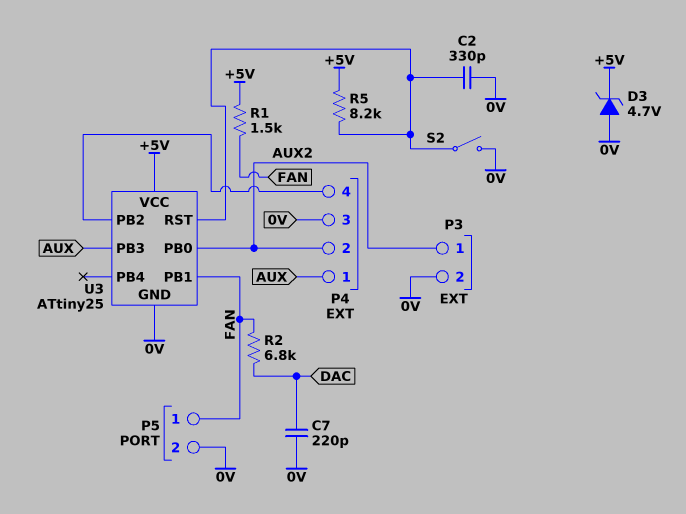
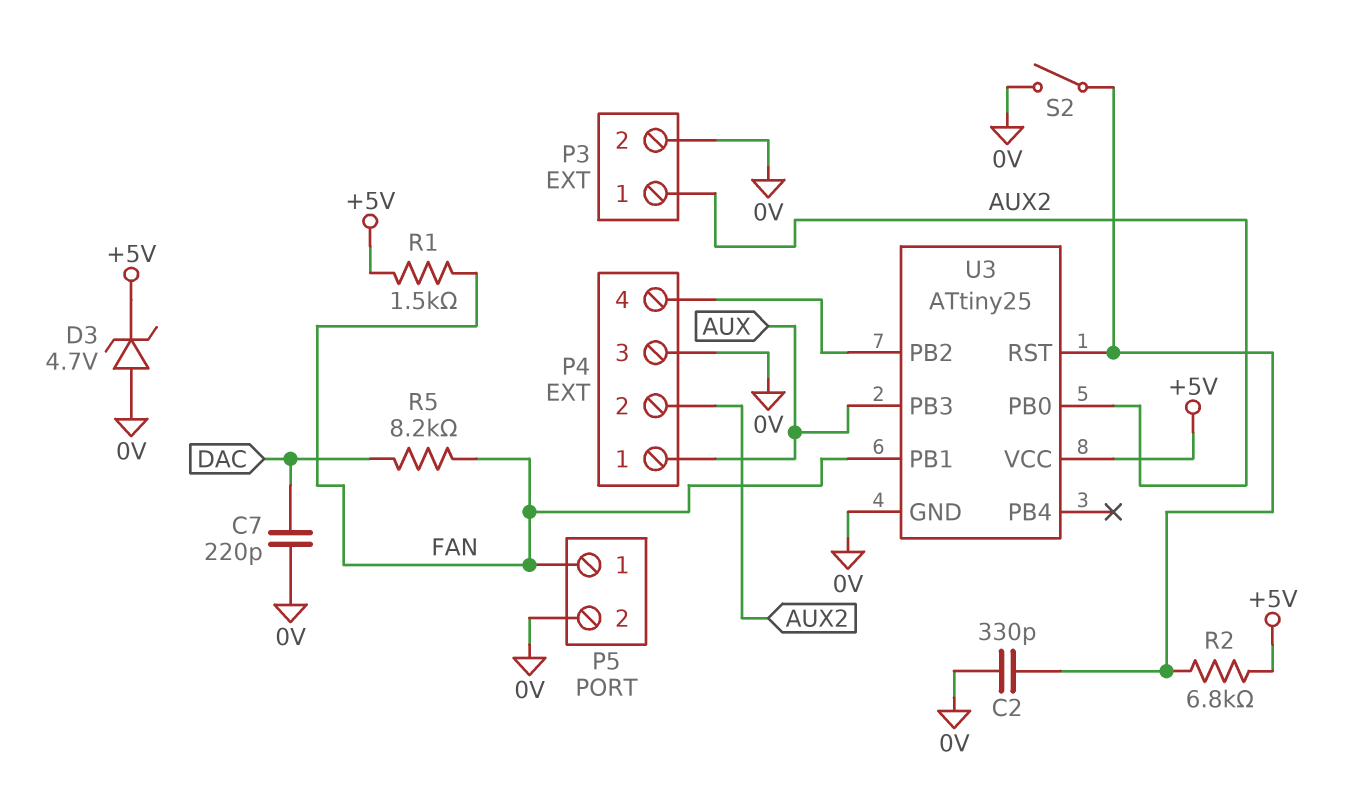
R2: 6.8k (DAC, FAN) -> 6.8k (+5V, U3/RST)
R5: 8.2k (+5V, U3/RST) -> 8.2k (DAC, FAN)

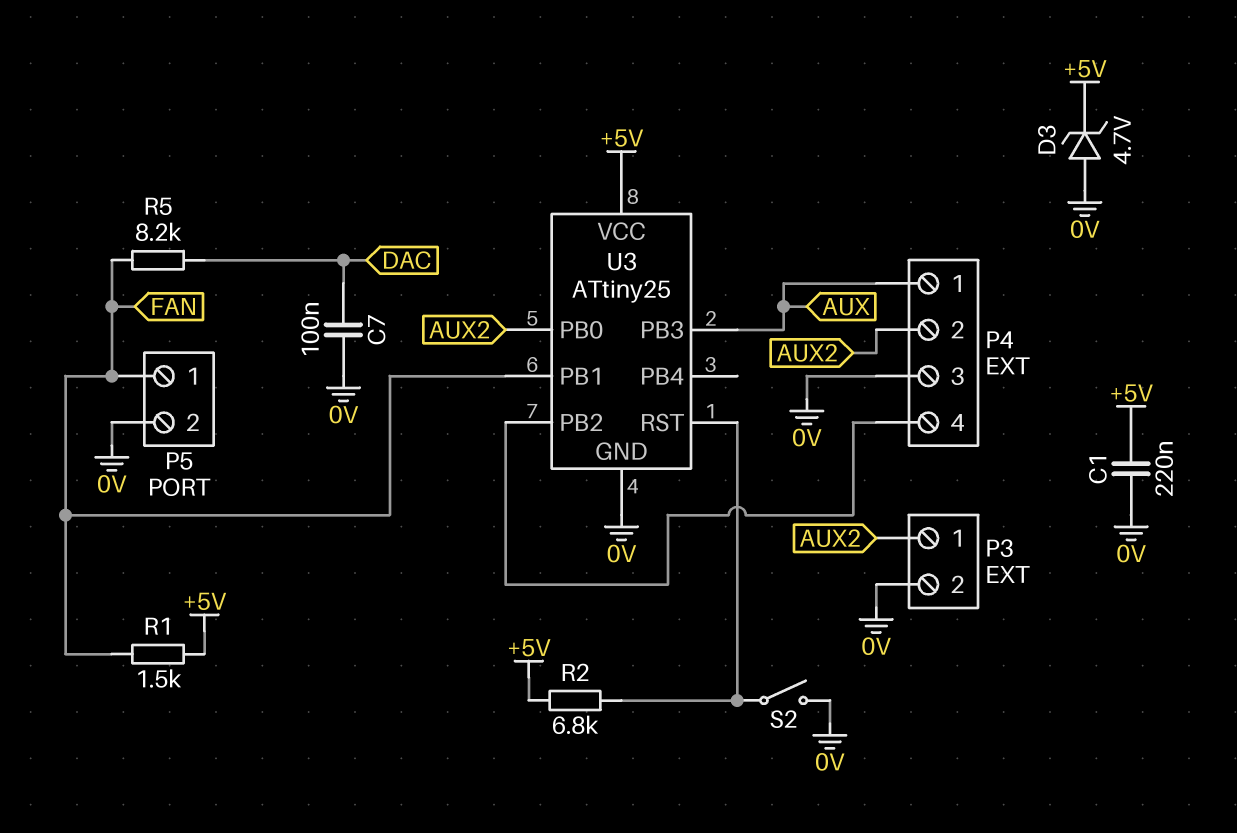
C1: none -> 220nF (+5V, 0V)
C2: 330pF (0V, U3/RST) -> none
C7: 220pF (0V, DAC) -> 100nF (0V, DAC)

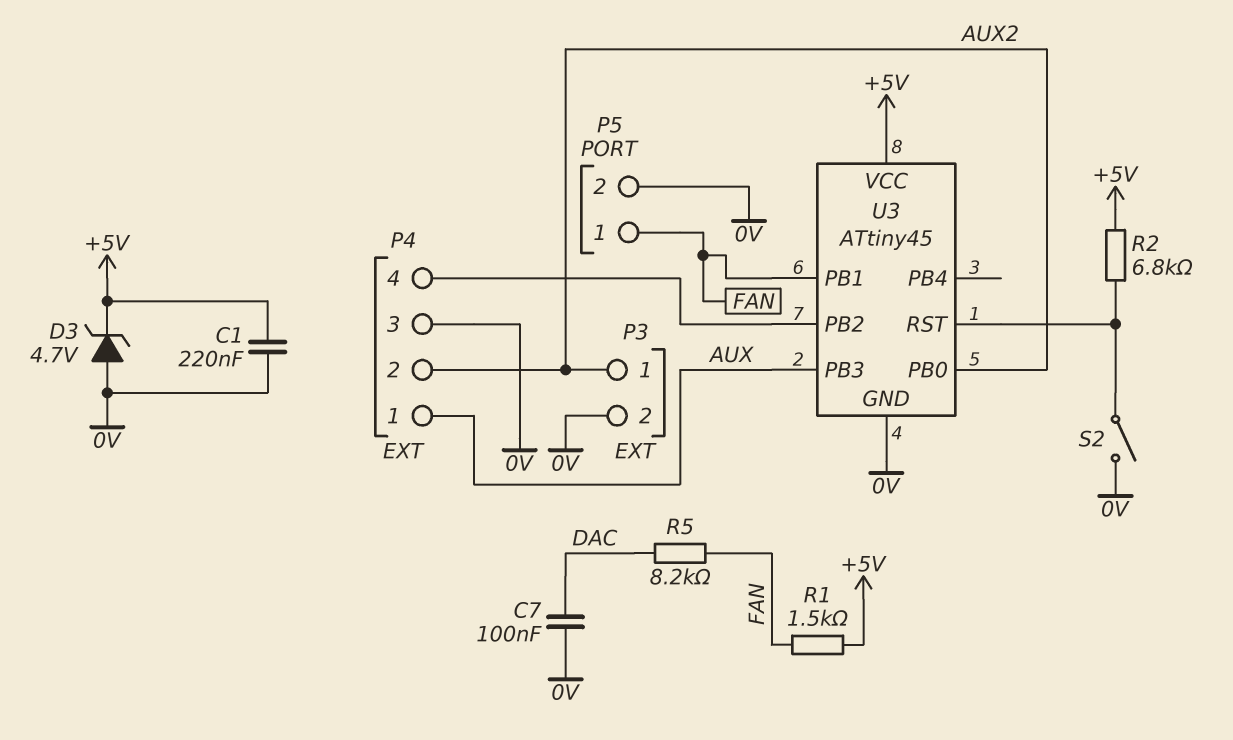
U3: ATtiny25 -> ATtiny45

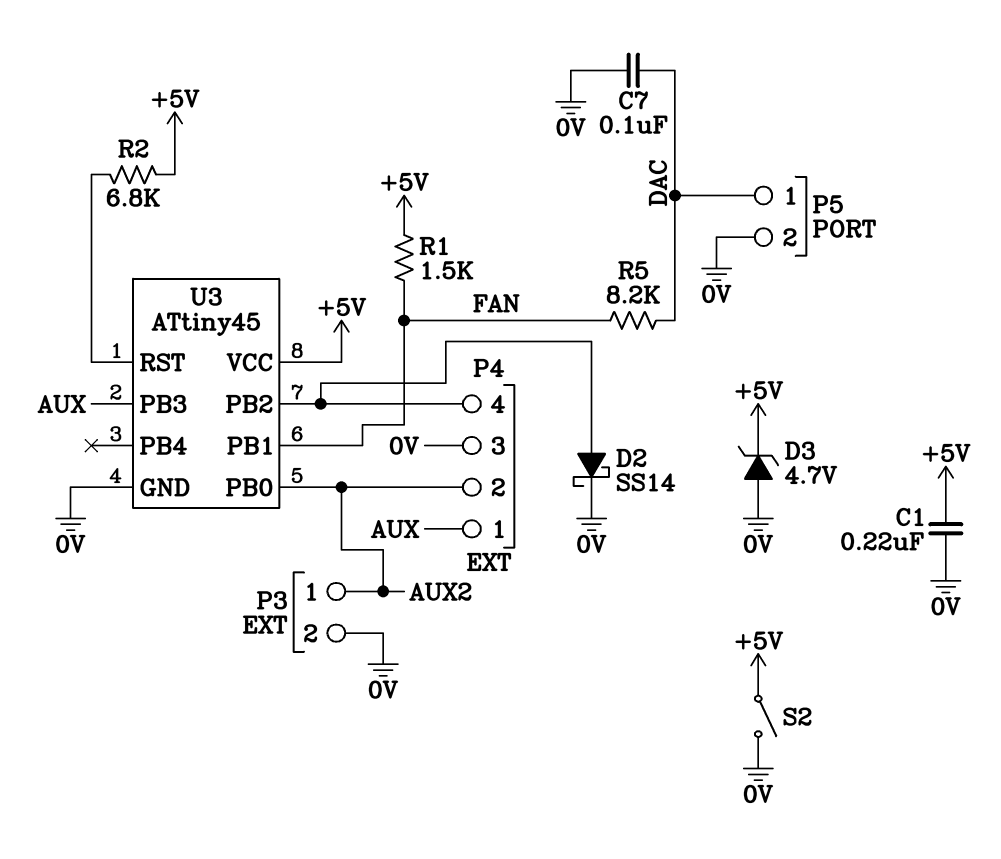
D2: none -> schottky SS14 (A P4/4, K 0V)
P5 pin 1: FAN -> DAC
S2: switch (0V, U3/RST) -> switch (+5V, 0V)

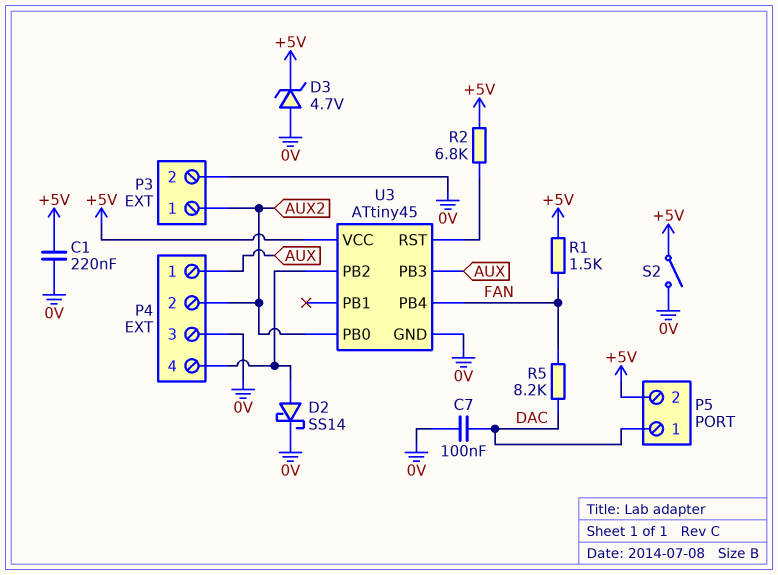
P5 pin 2: 0V -> +5V
U3 pin PB1: FAN -> none
U3 pin PB4: none -> FAN

